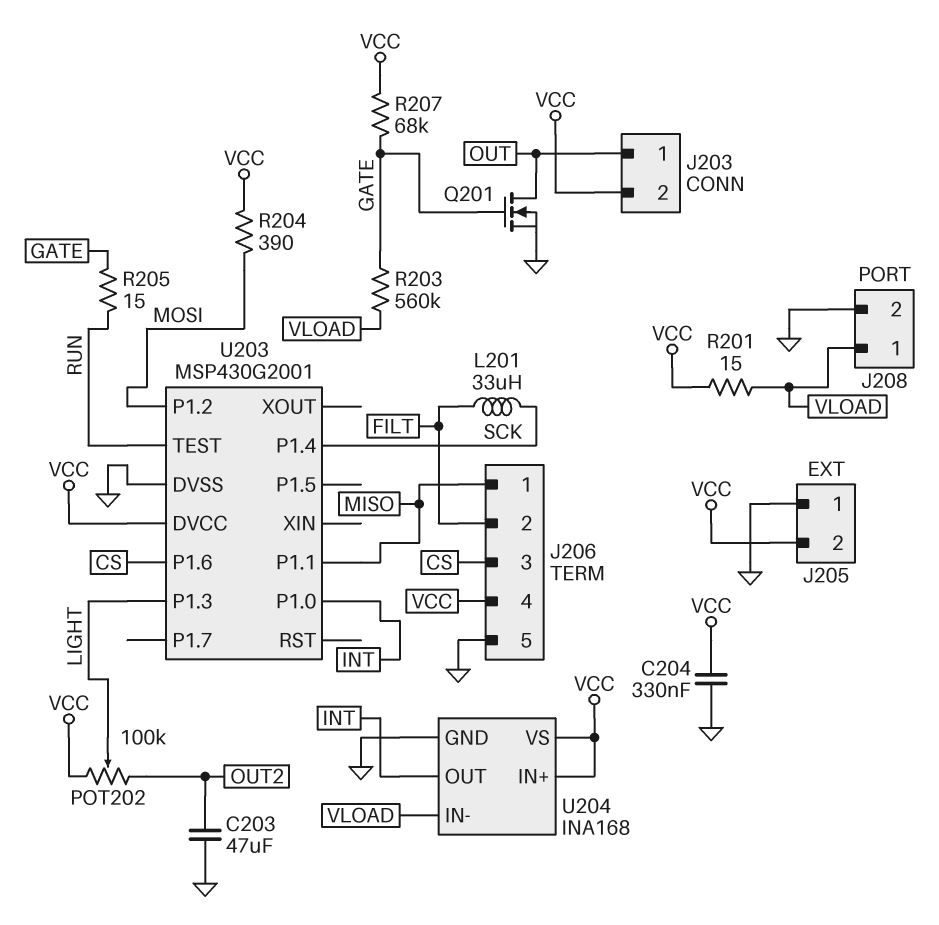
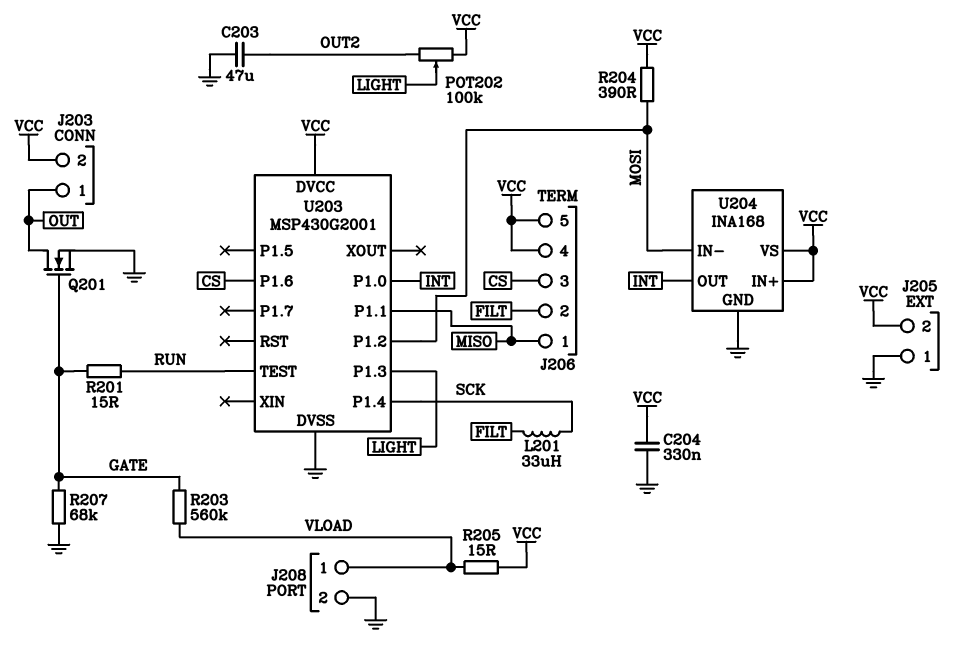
J206 pin 5: GND -> VCC
R201: 15 (VCC, VLOAD) -> 15 (GATE, RUN)
R205: 15 (GATE, RUN) -> 15 (VCC, VLOAD)
R207: 68k (GATE, VCC) -> 68k (GATE, GND)
U204 pin IN-: VLOAD -> MOSI

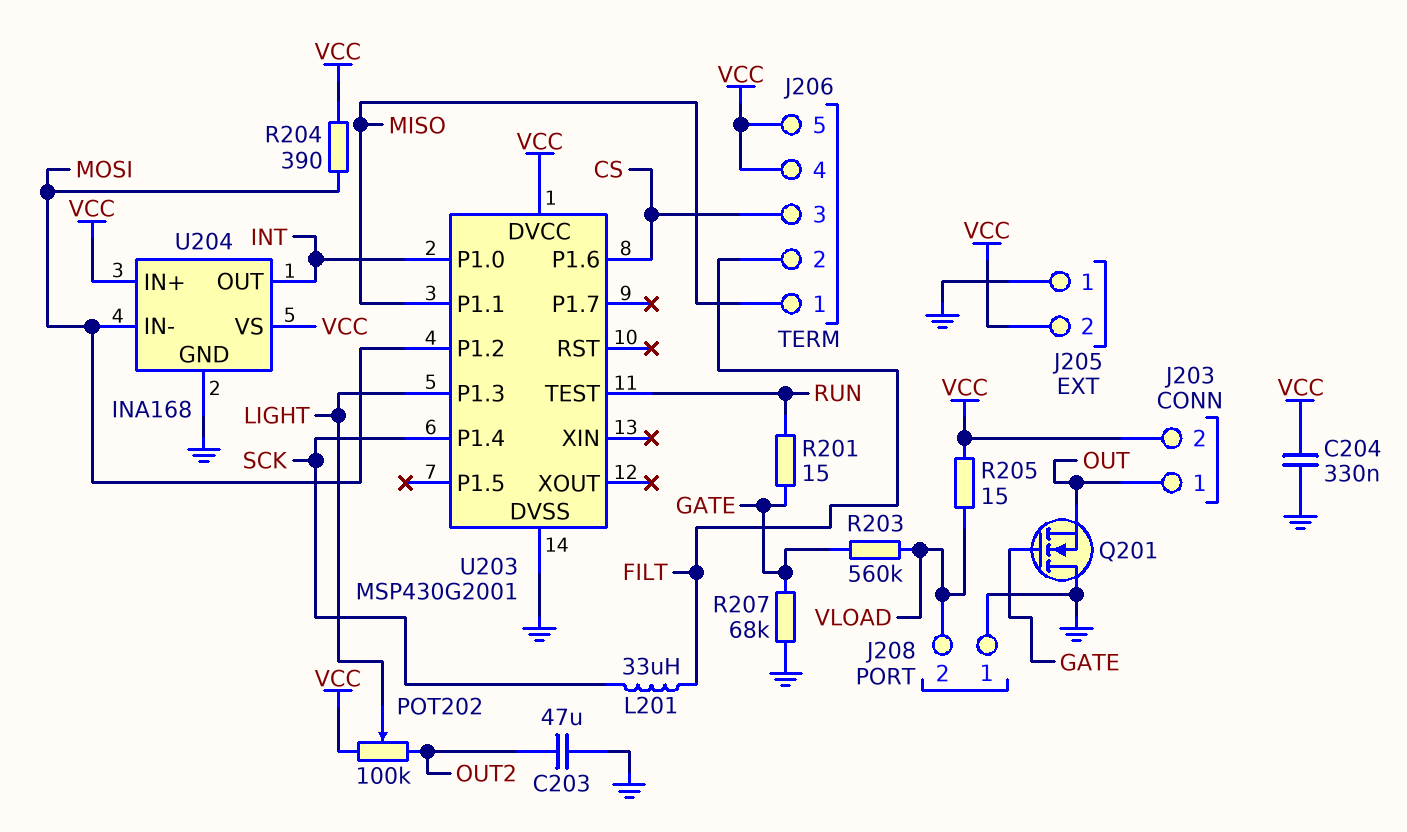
J208 pin 1: VLOAD -> GND
J208 pin 2: GND -> VLOAD
Q201: NMOS (G GATE, D OUT, S GND) -> NMOS (G GATE, D GND, S OUT)

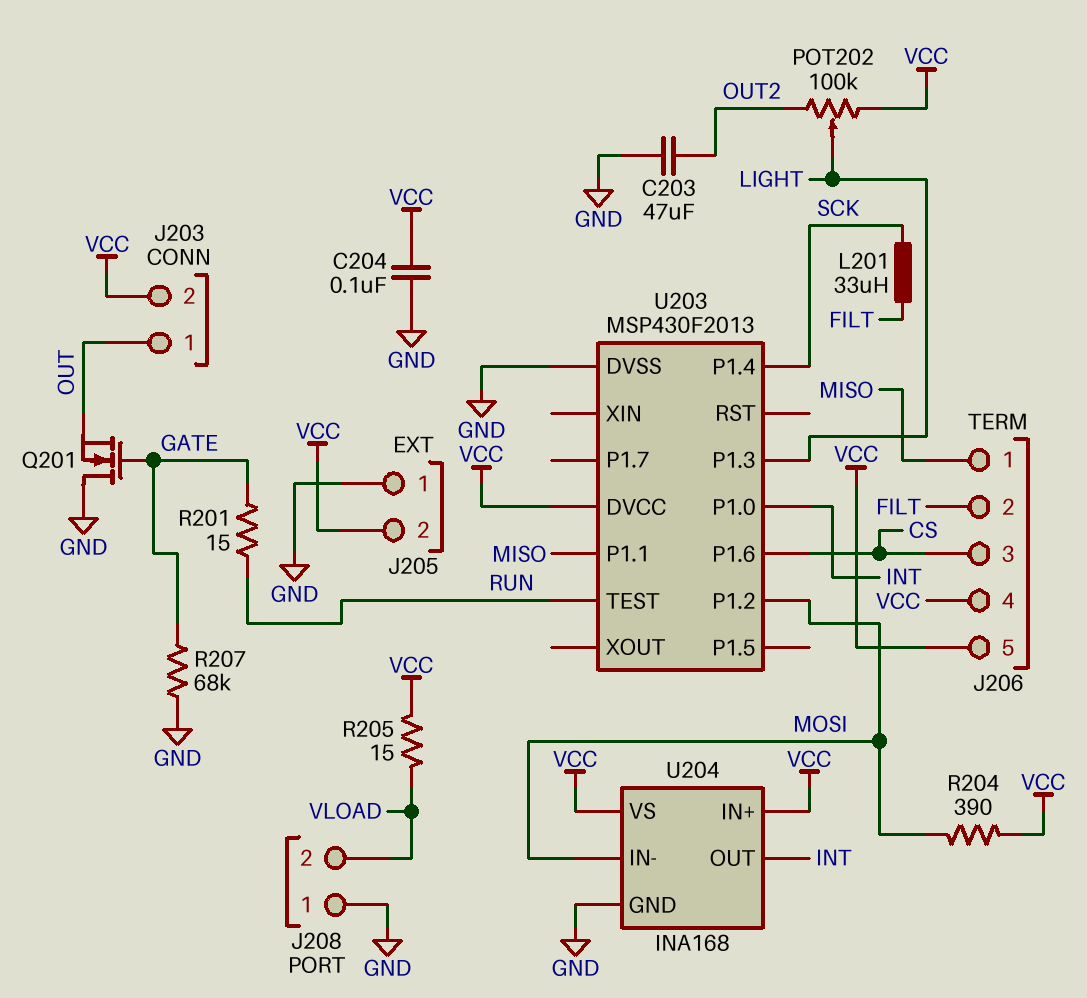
C204: 330nF (GND, VCC) -> 100nF (GND, VCC)
R203: 560k (GATE, VLOAD) -> none
U203: MSP430G2001 -> MSP430F2013

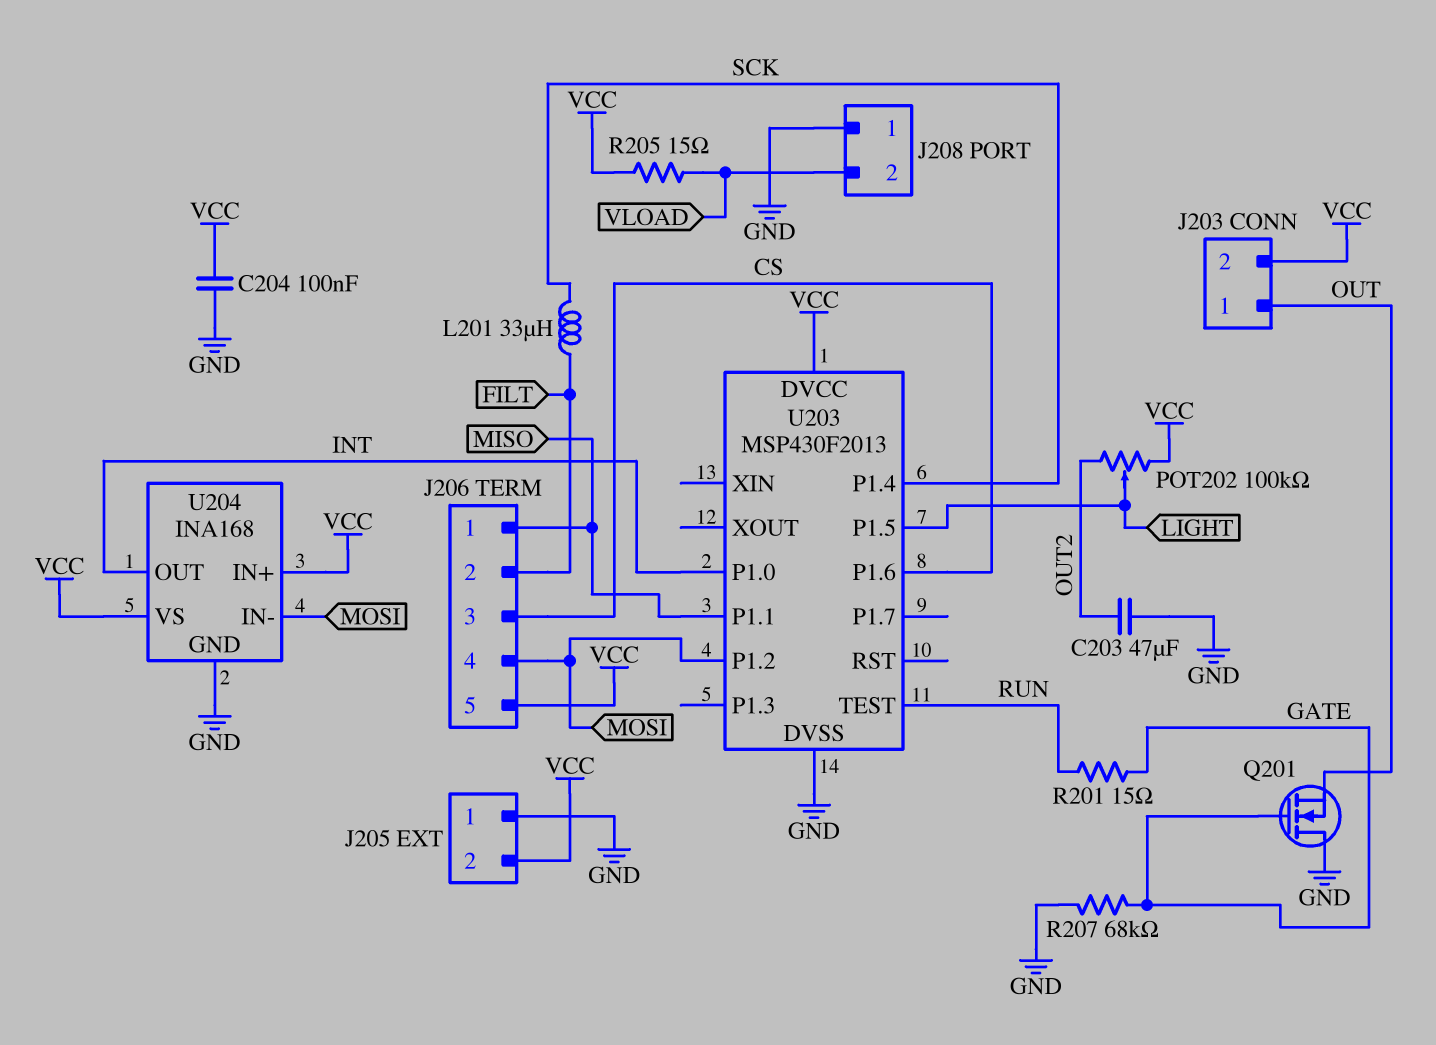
J206 pin 4: VCC -> MOSI
R204: 390 (MOSI, VCC) -> none
U203 pin P1.3: LIGHT -> none
U203 pin P1.5: none -> LIGHT

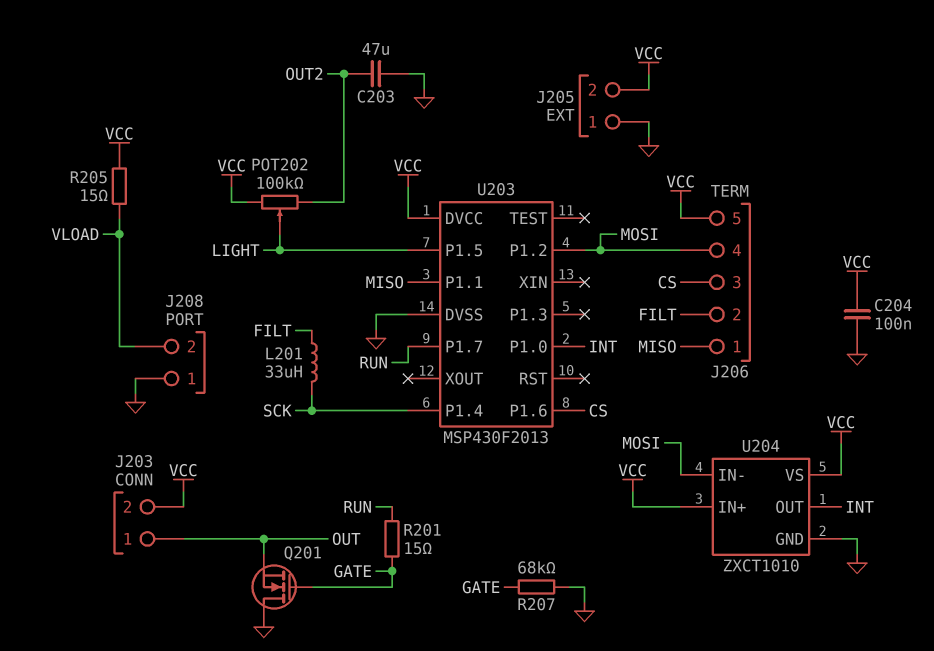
U203 pin P1.7: none -> RUN
U203 pin TEST: RUN -> none
U204: INA168 -> ZXCT1010

